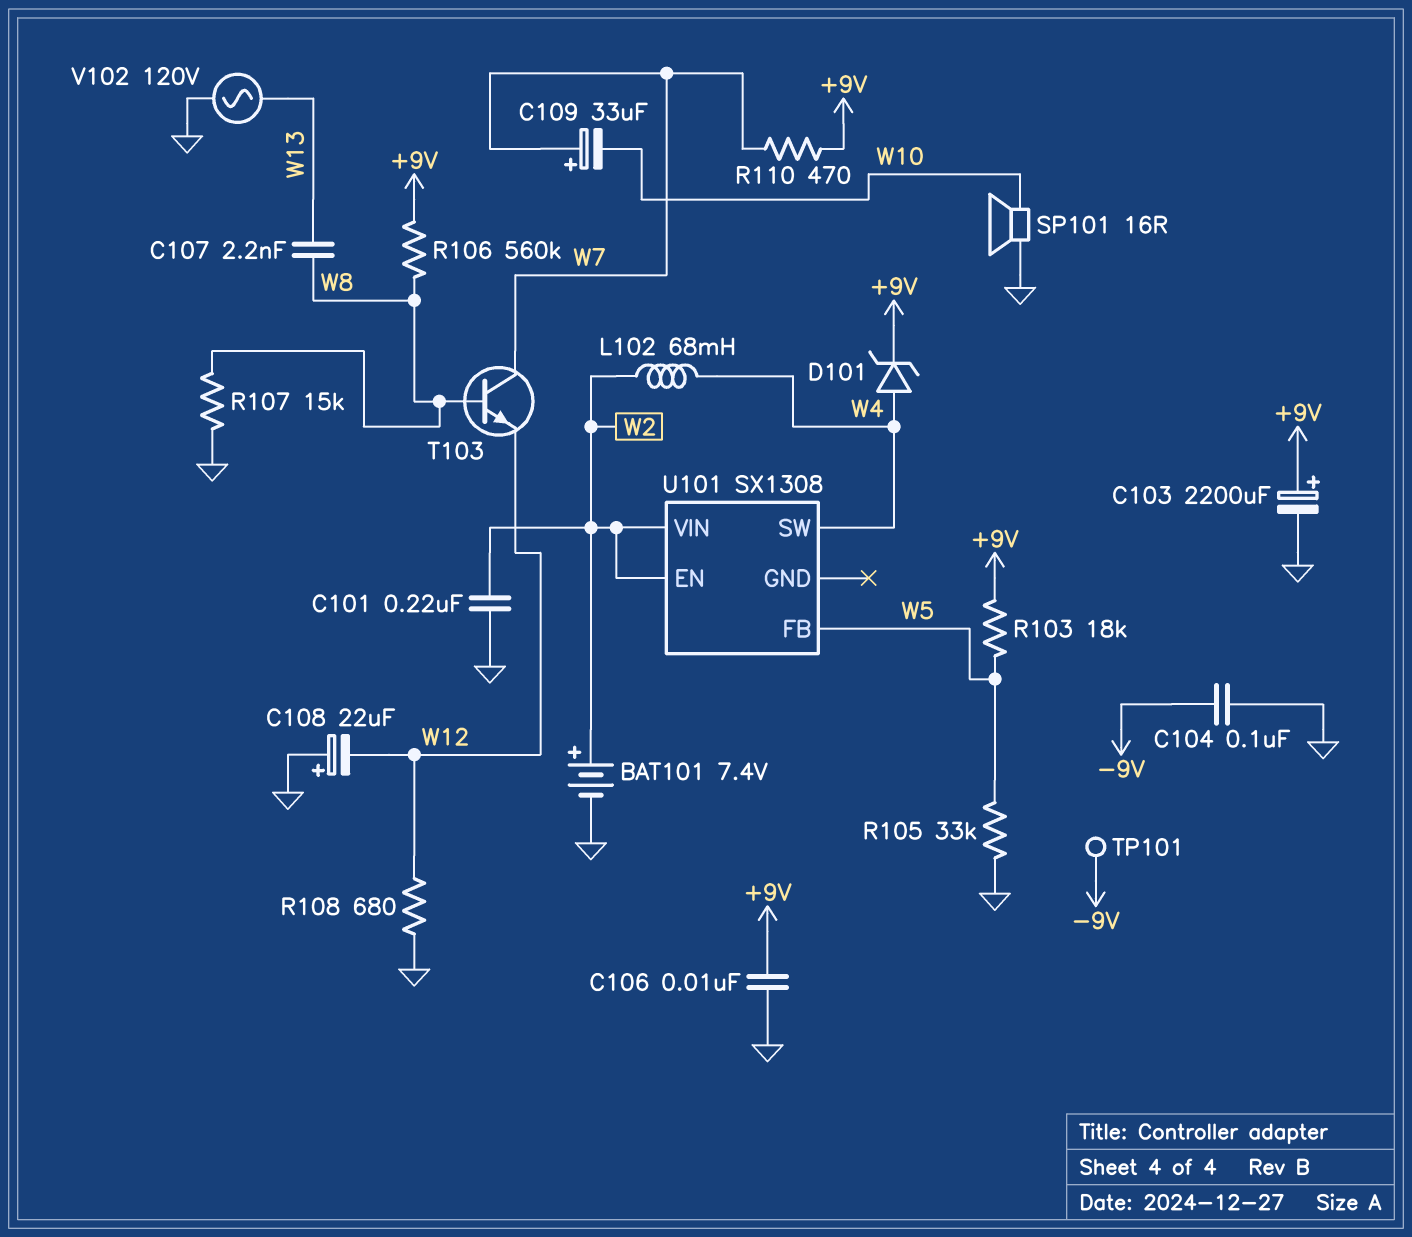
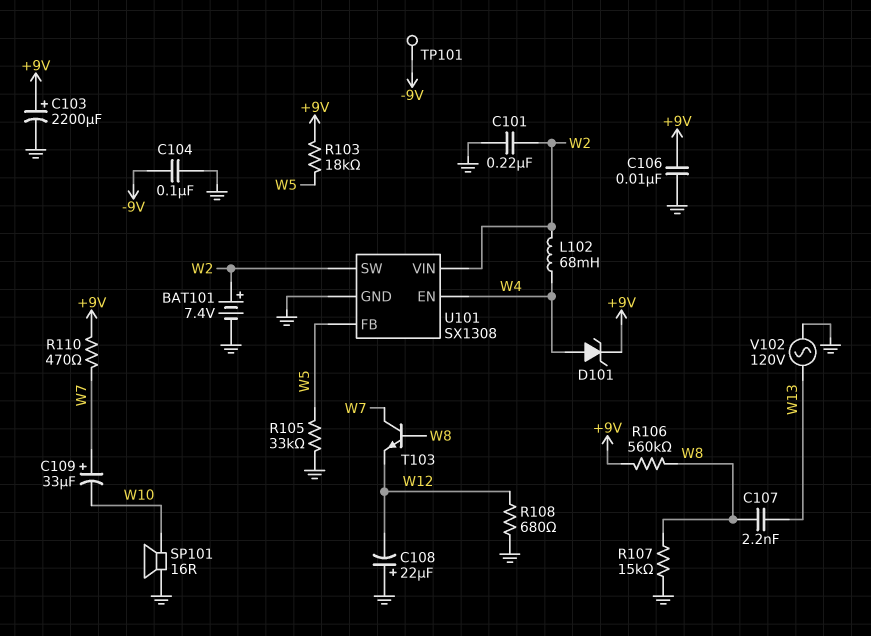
U101 pin EN: W2 -> W4
U101 pin GND: none -> GND
U101 pin SW: W4 -> W2

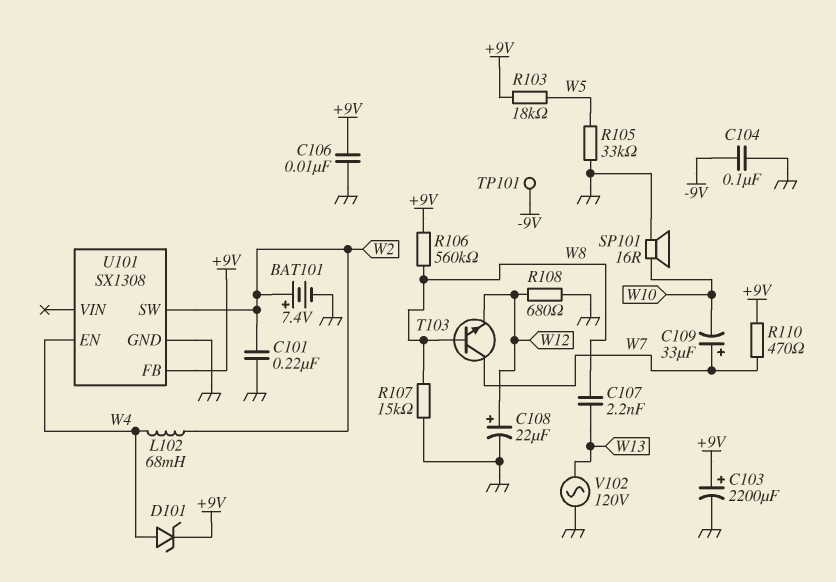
C108: 22uF (plus GND, minus W12) -> 22uF (plus W12, minus GND)
U101 pin FB: W5 -> +9V
U101 pin VIN: W2 -> none

